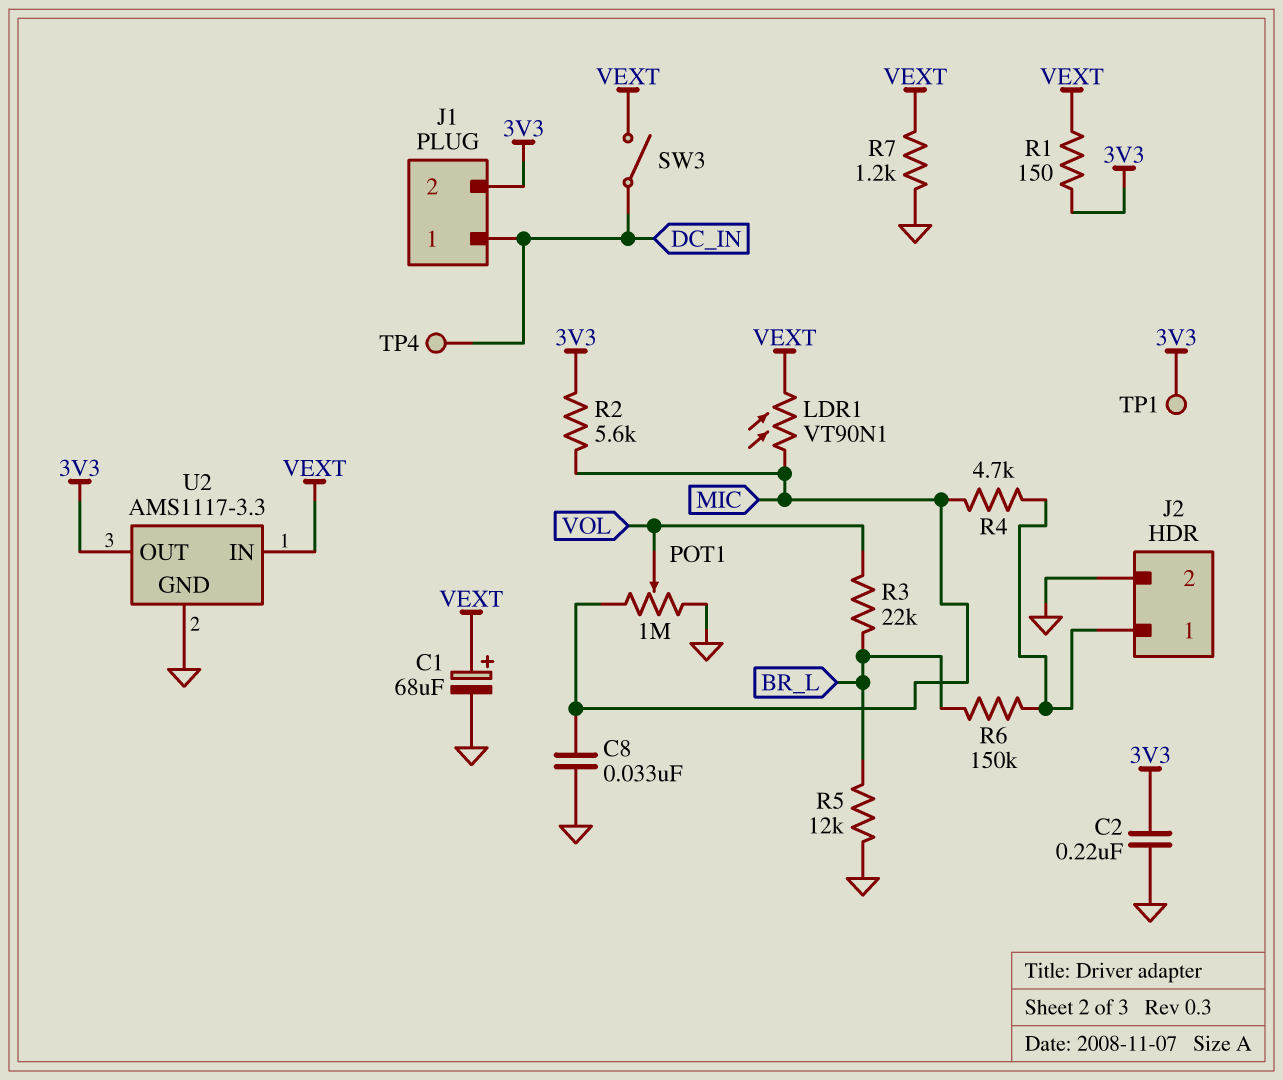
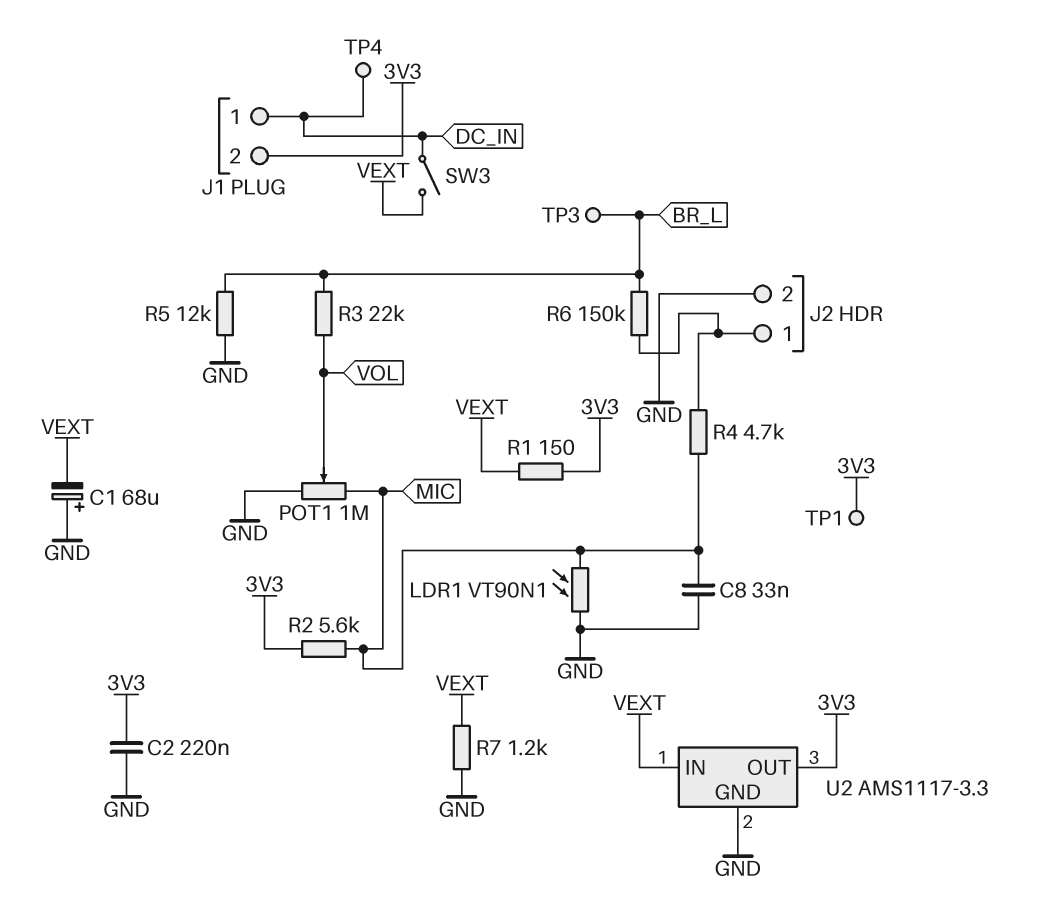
C1: 68uF (plus VEXT, minus GND) -> 68uF (plus GND, minus VEXT)
LDR1: VT90N1 (MIC, VEXT) -> VT90N1 (GND, MIC)
TP3: none -> test point (BR_L)

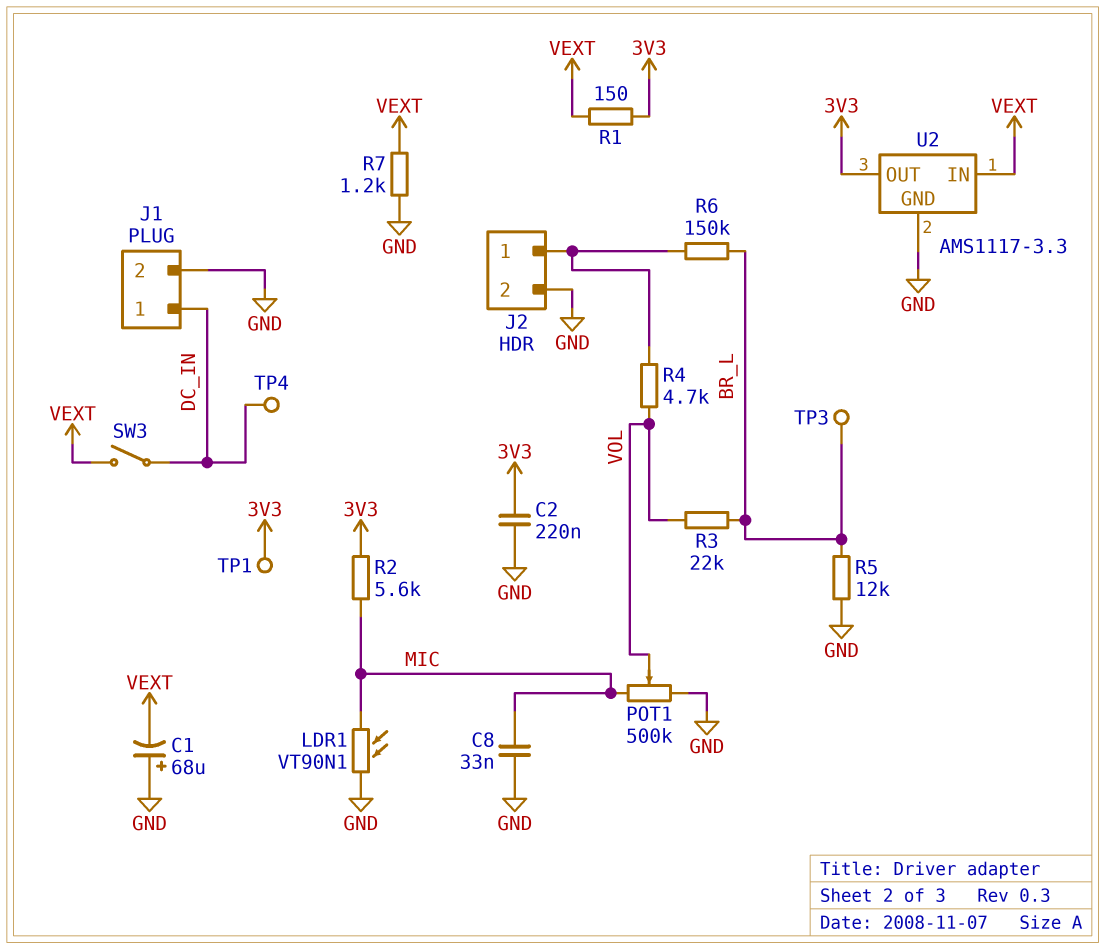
J1 pin 2: 3V3 -> GND
POT1: 1M (GND, MIC, wiper VOL) -> 500k (GND, MIC, wiper VOL)
R4: 4.7k (J2/1, MIC) -> 4.7k (J2/1, VOL)

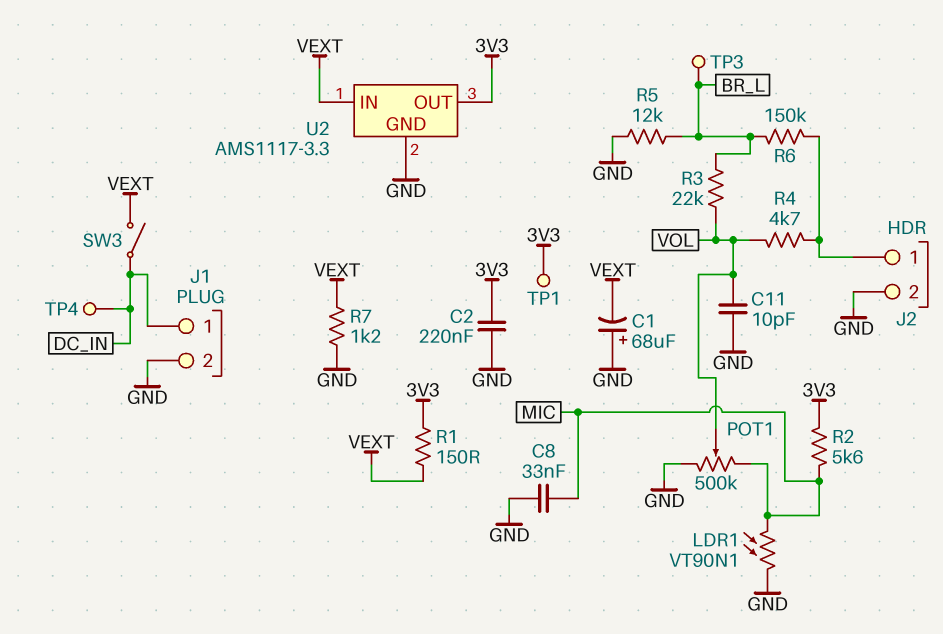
C11: none -> 10pF (GND, VOL)

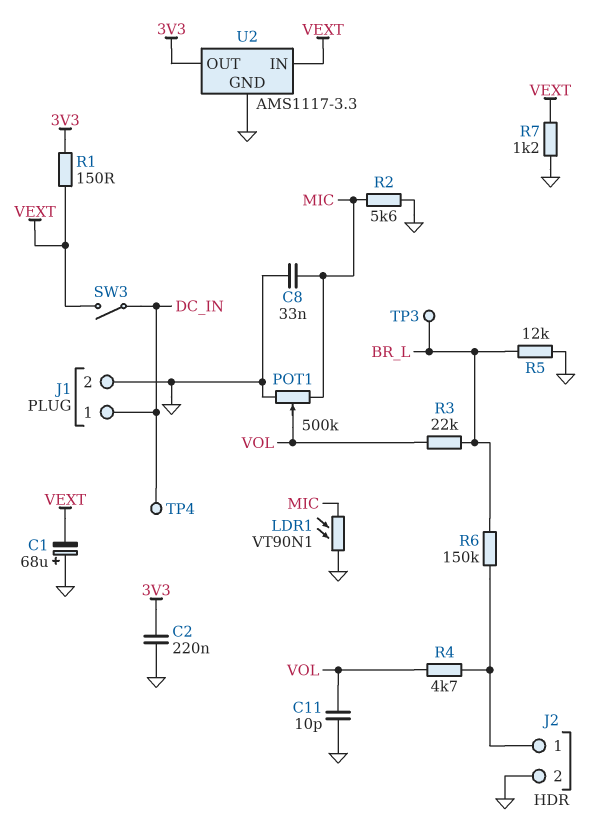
R2: 5.6k (3V3, MIC) -> 5.6k (GND, MIC)
TP1: test point (3V3) -> none

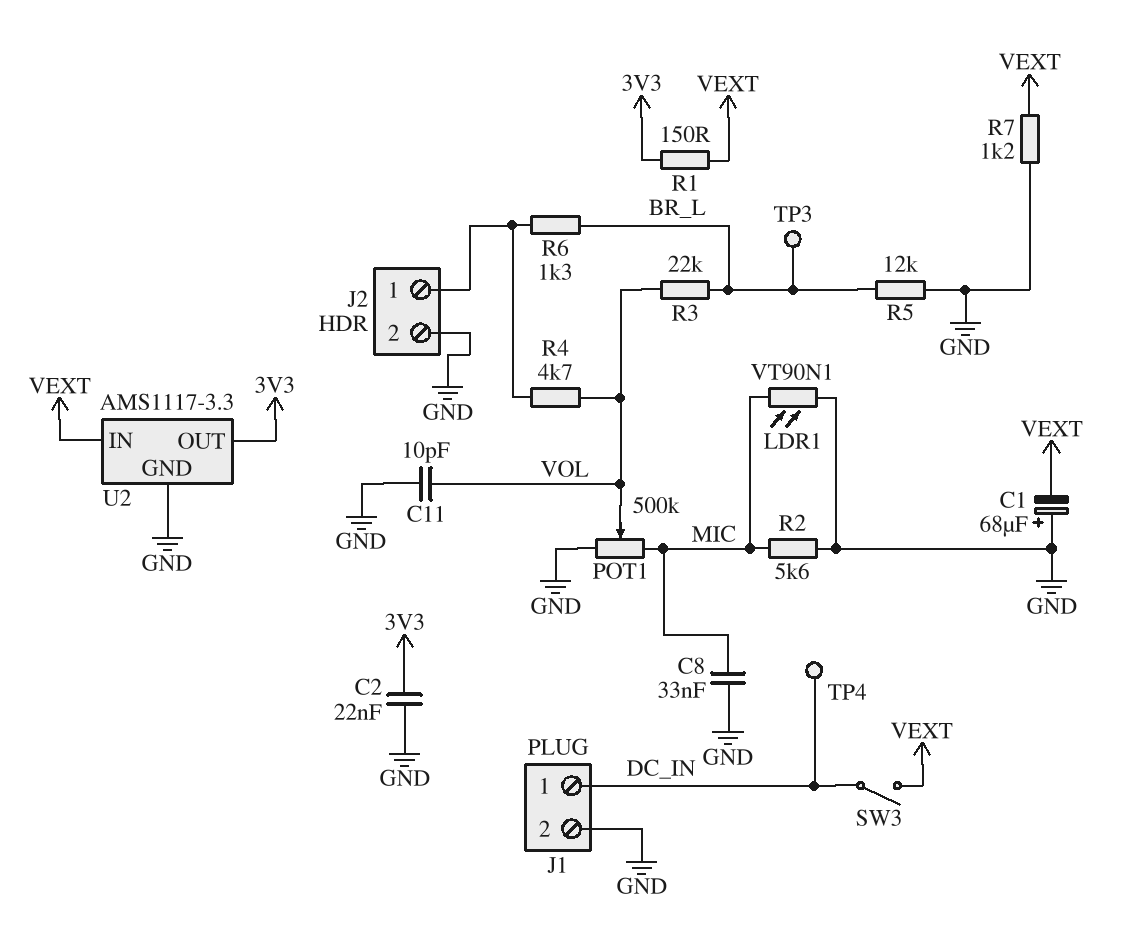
C2: 220nF (3V3, GND) -> 22nF (3V3, GND)
R6: 150k (BR_L, J2/1) -> 1.3k (BR_L, J2/1)

